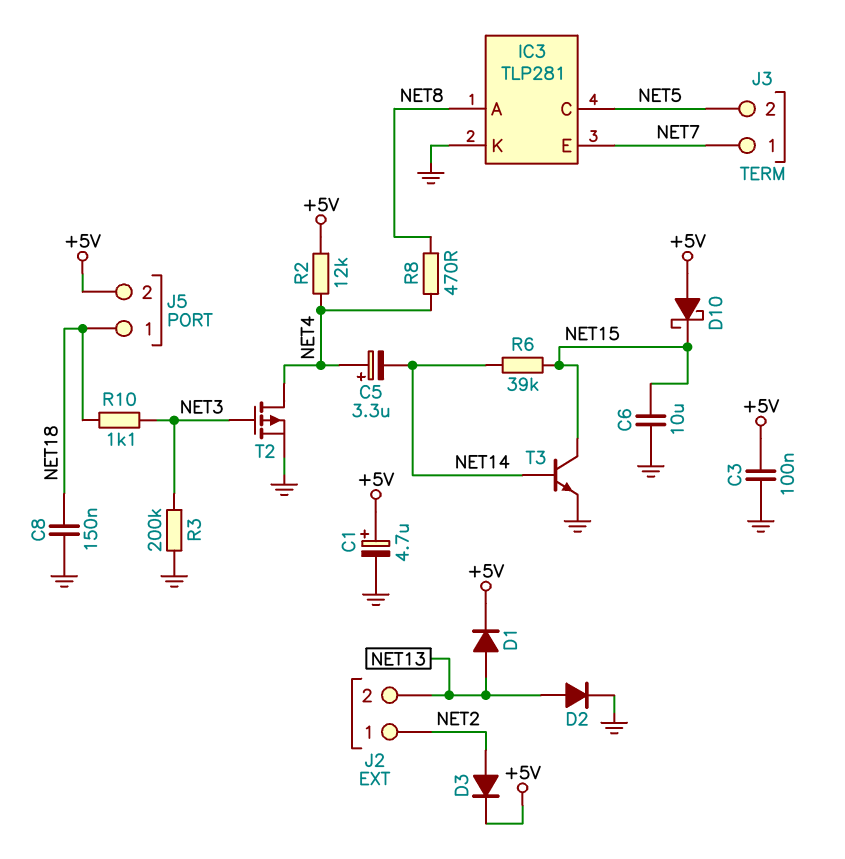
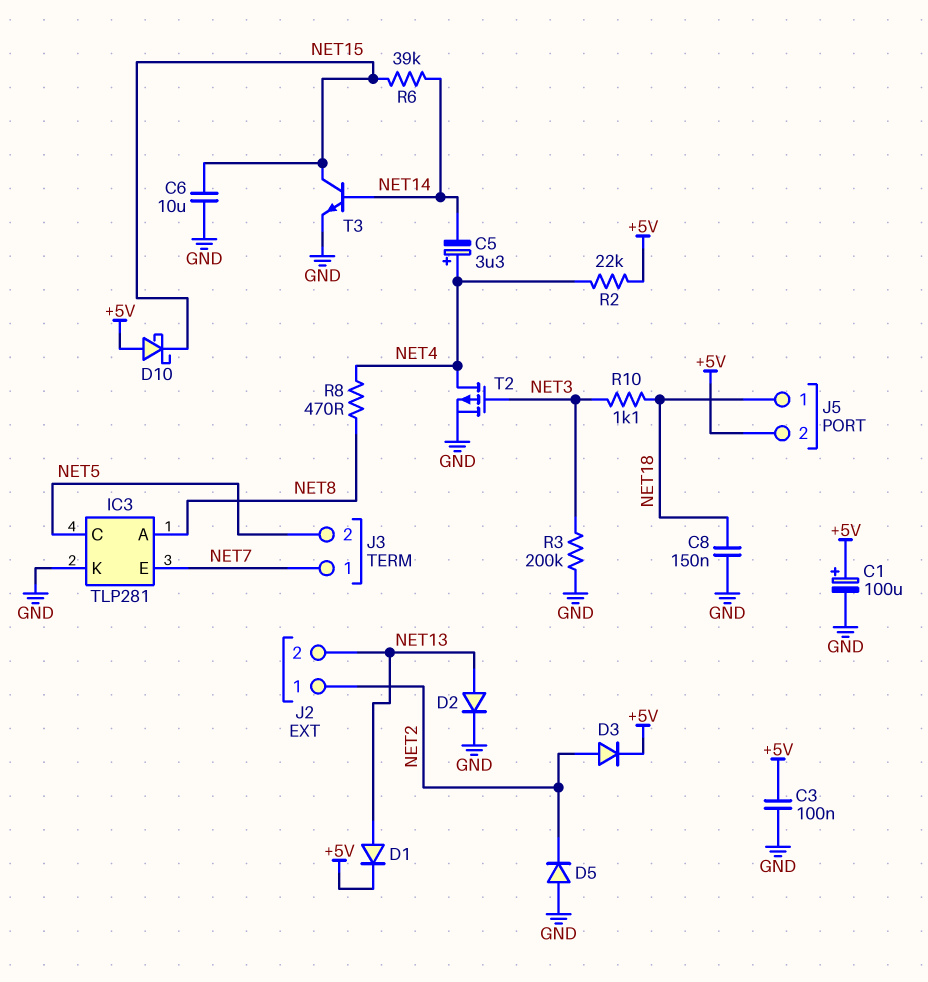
C1: 4.7uF (plus +5V, minus GND) -> 100uF (plus +5V, minus GND)
D5: none -> diode (A GND, K NET2)
R2: 12k (+5V, NET4) -> 22k (+5V, NET4)

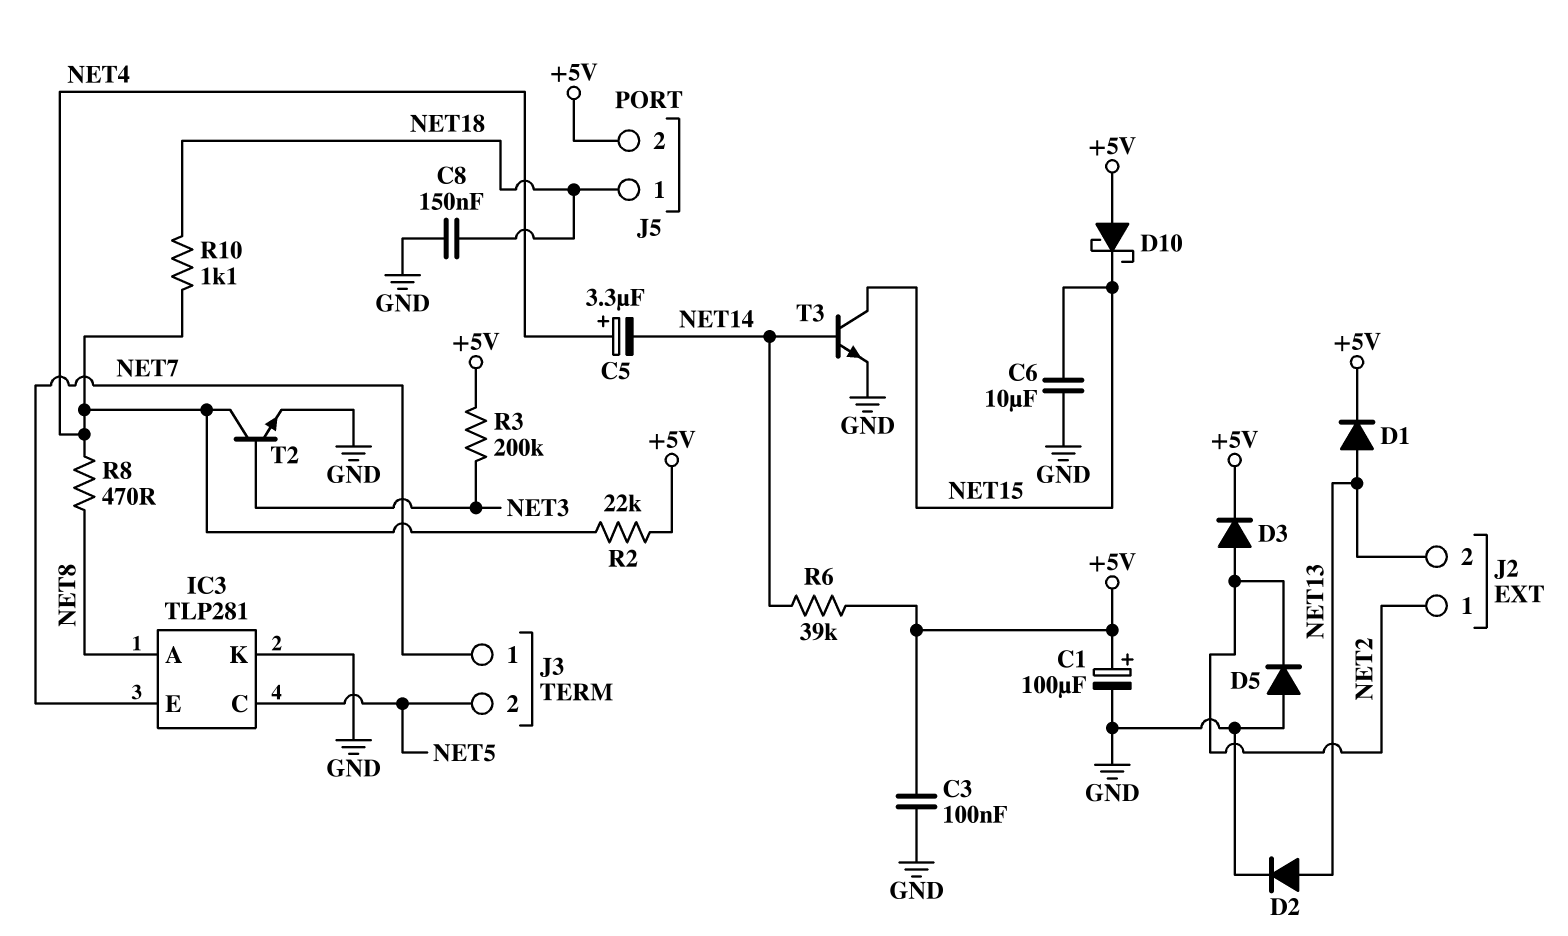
R3: 200k (GND, NET3) -> 200k (+5V, NET3)
R6: 39k (NET14, NET15) -> 39k (+5V, NET14)
R10: 1.1k (NET3, NET18) -> 1.1k (NET4, NET18)
T2: PMOS (G NET3, D NET4, S GND) -> NPN (B NET3, C NET4, E GND)

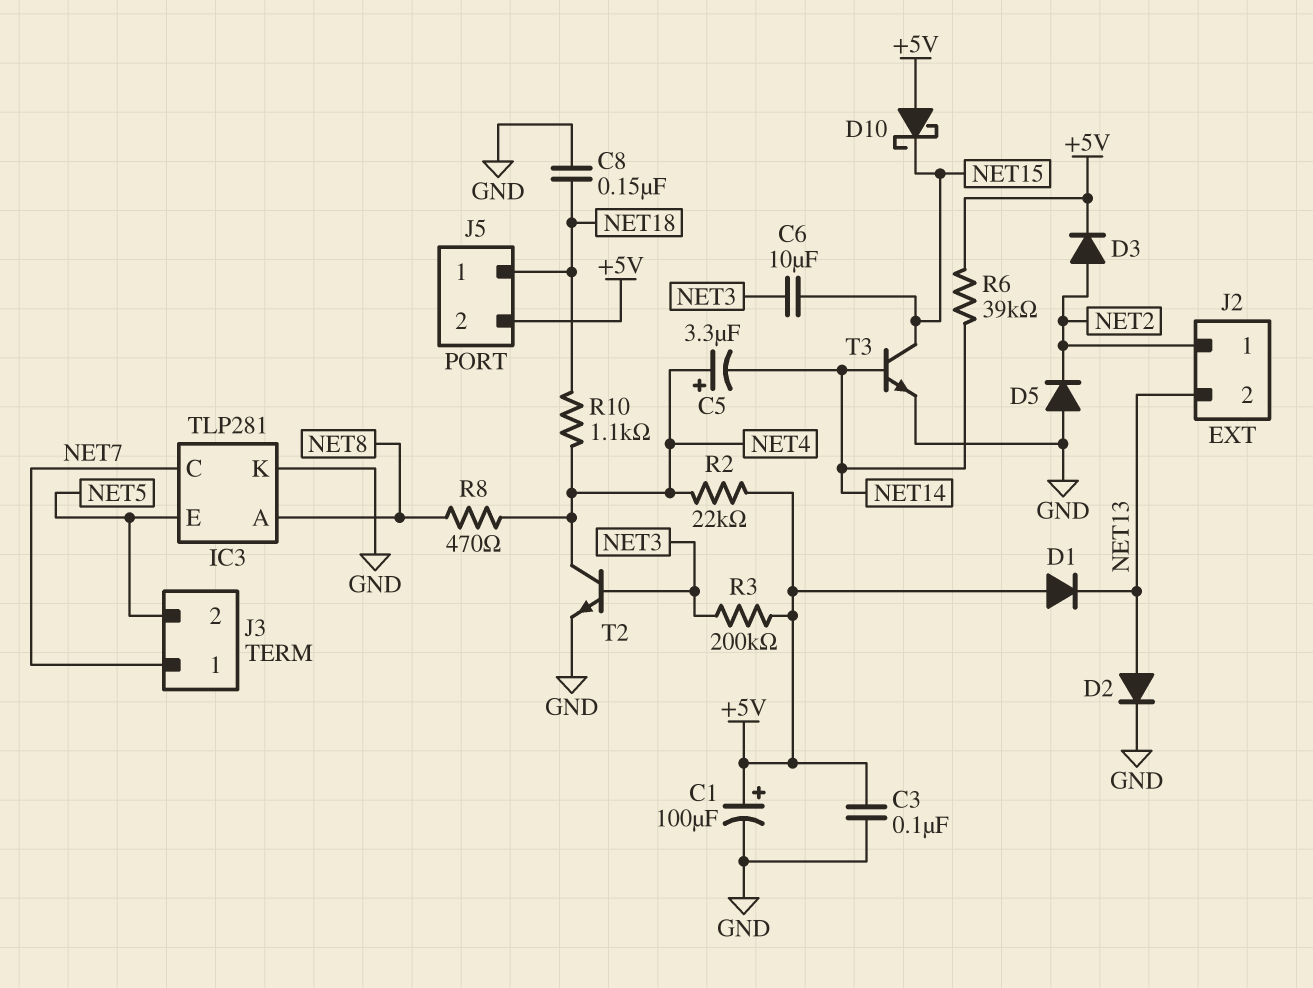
C6: 10uF (GND, NET15) -> 10uF (NET3, NET15)
D1: diode (A NET13, K +5V) -> diode (A +5V, K NET13)
IC3 pin C: NET5 -> NET7
IC3 pin E: NET7 -> NET5

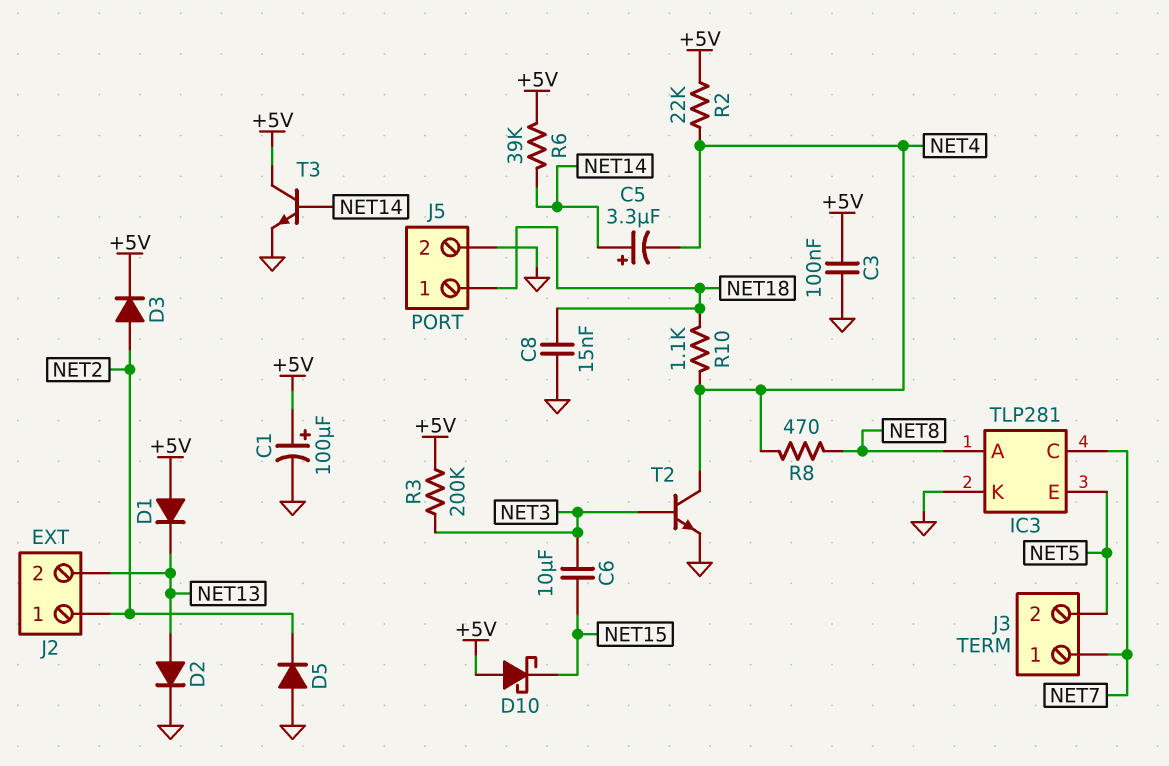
C5: 3.3uF (plus NET4, minus NET14) -> 3.3uF (plus NET14, minus NET4)
C8: 150nF (GND, NET18) -> 15nF (GND, NET18)
J5 pin 2: +5V -> GND
T3: NPN (B NET14, C NET15, E GND) -> NPN (B NET14, C +5V, E GND)

